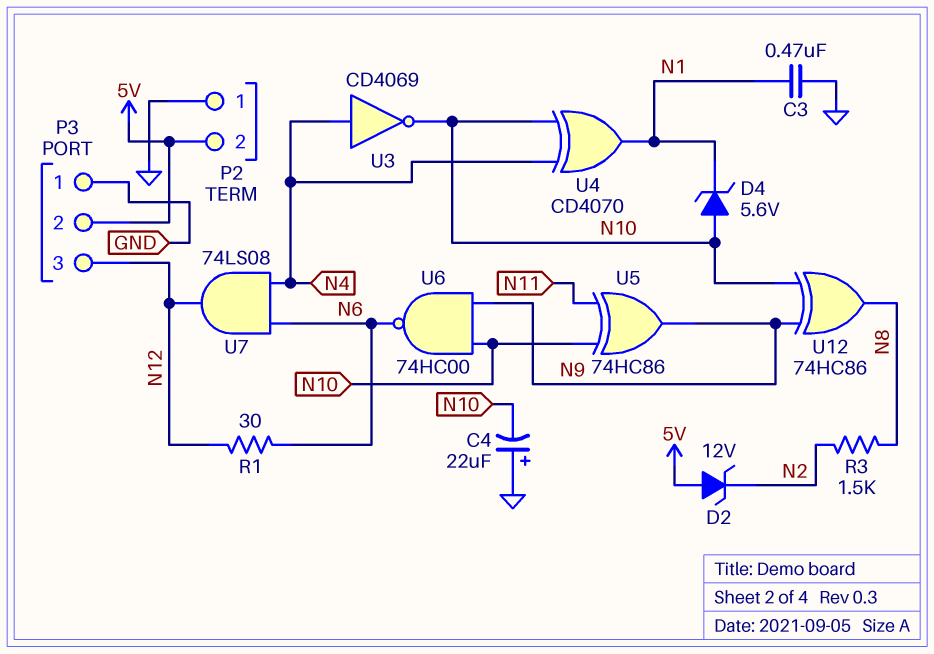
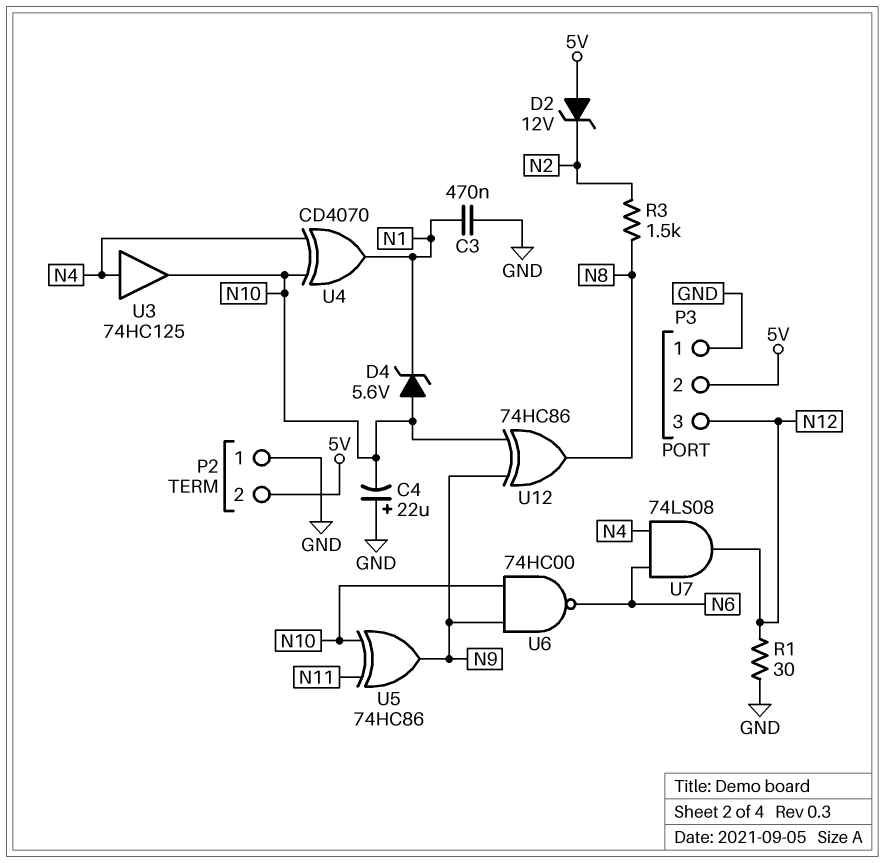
R1: 30 (N6, N12) -> 30 (GND, N12)
U3: NOT CD4069 (in N4, out N10) -> buffer 74HC125 (in N4, out N10)

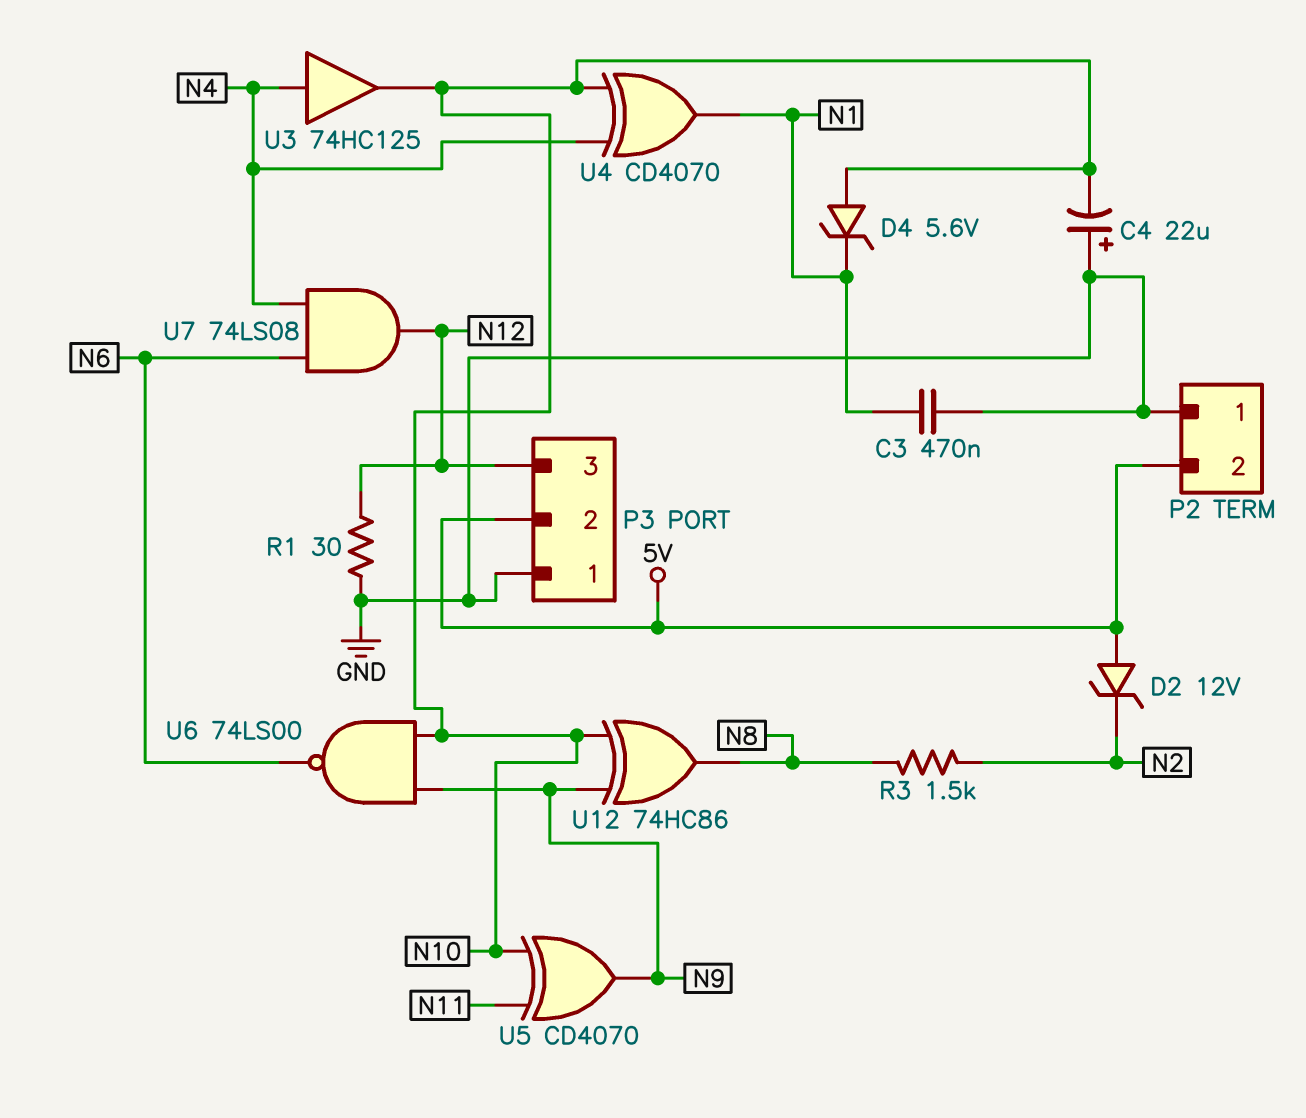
U5: XOR 74HC86 (in N10, in N11, out N9) -> XOR CD4070 (in N10, in N11, out N9)
U6: NAND 74HC00 (in N9, in N10, out N6) -> NAND 74LS00 (in N9, in N10, out N6)

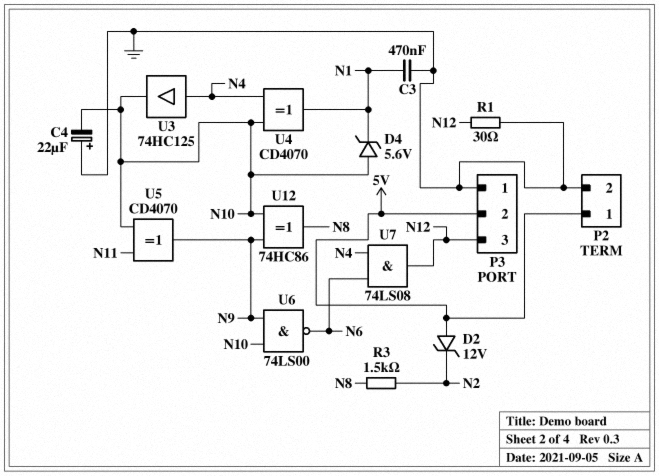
P2 pin 1: GND -> 5V
P2 pin 2: 5V -> GND

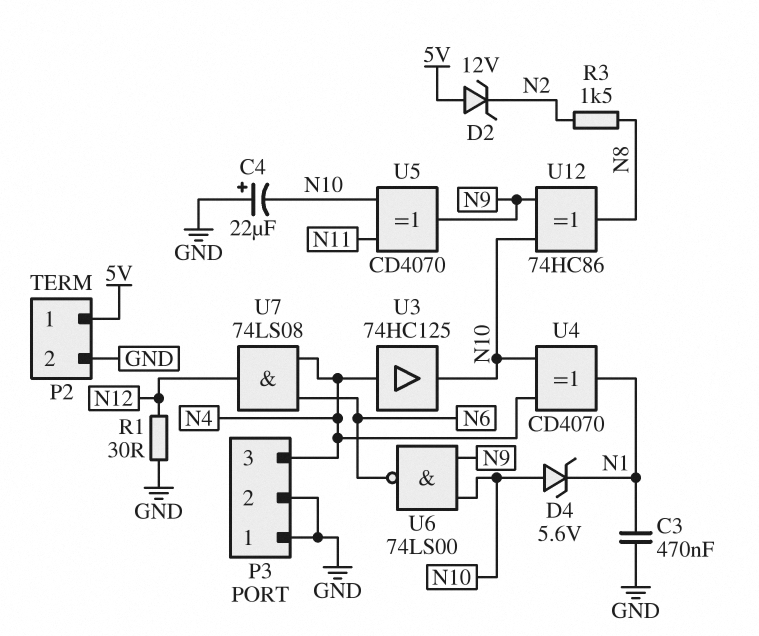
P3 pin 2: 5V -> GND
P3 pin 3: N12 -> N4

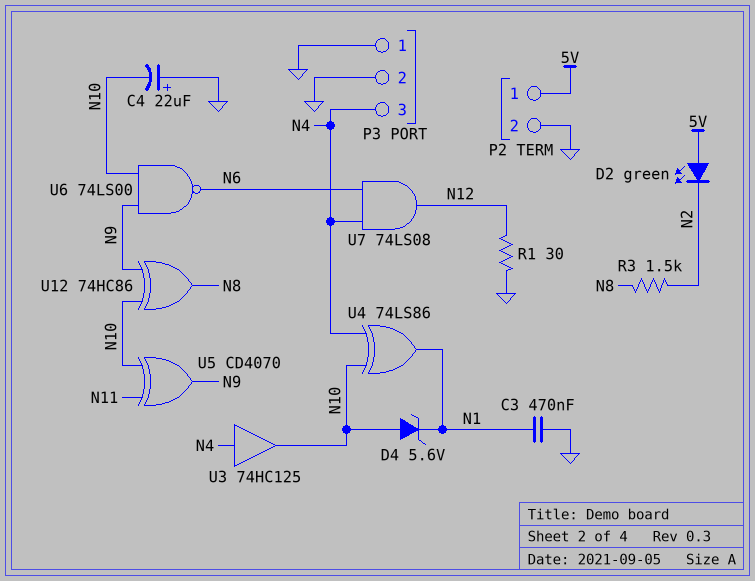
D2: zener 12V (A 5V, K N2) -> LED green (A 5V, K N2)
U4: XOR CD4070 (in N4, in N10, out N1) -> XOR 74LS86 (in N4, in N10, out N1)

